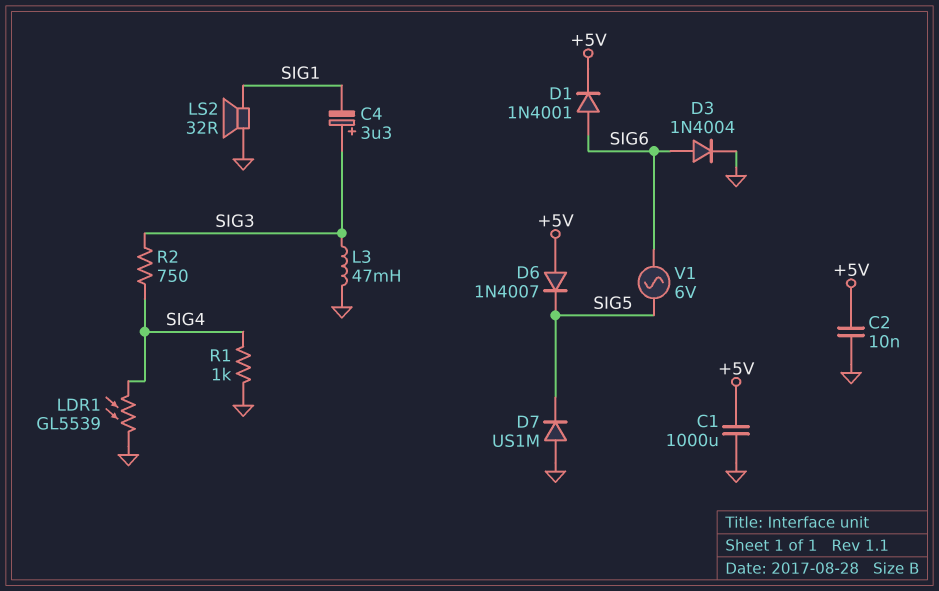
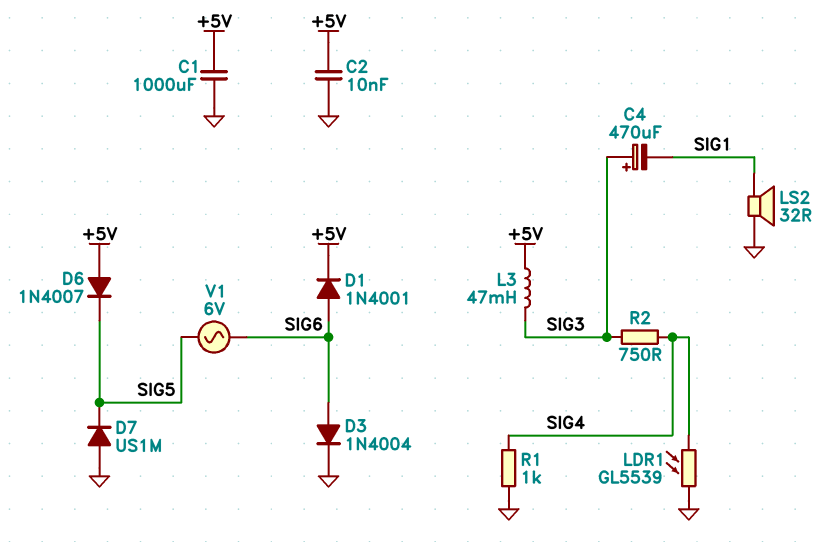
C4: 3.3uF (plus SIG3, minus SIG1) -> 470uF (plus SIG3, minus SIG1)
L3: 47mH (GND, SIG3) -> 47mH (+5V, SIG3)

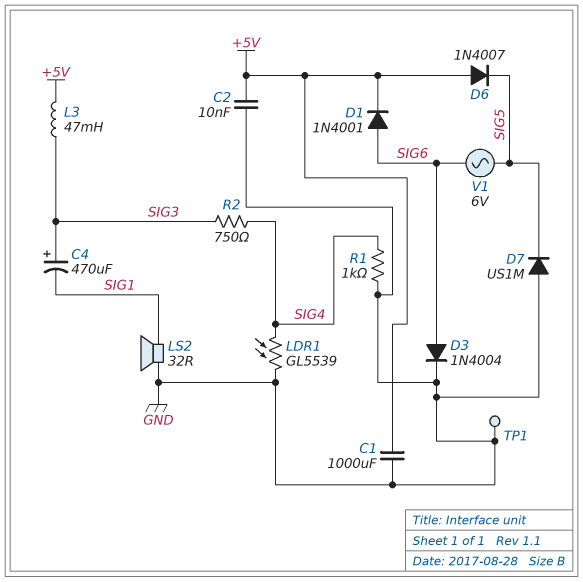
TP1: none -> test point (GND)

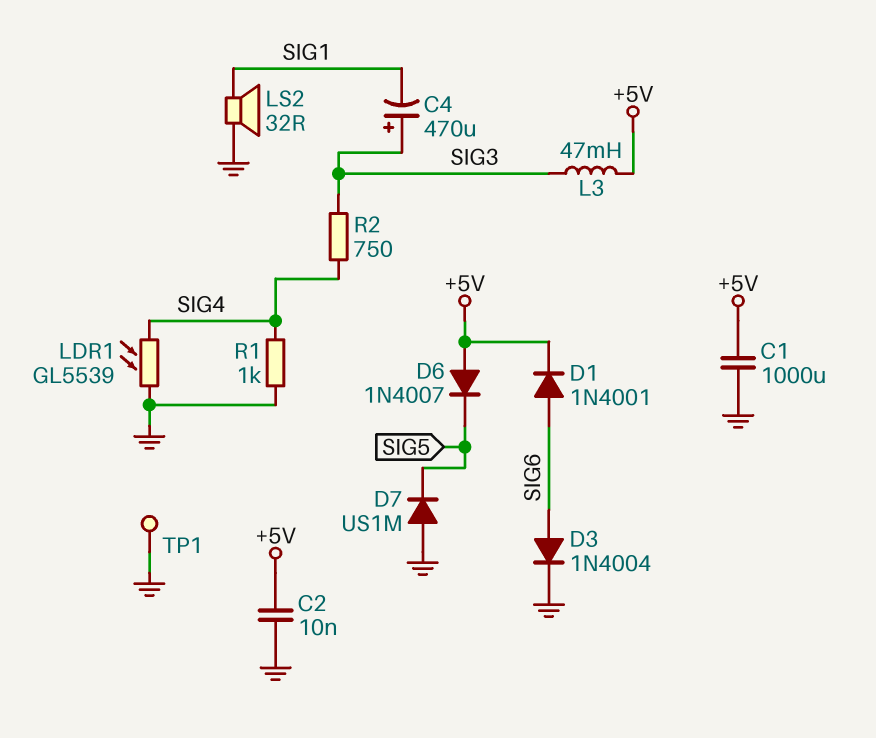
V1: AC 6V (SIG5, SIG6) -> none

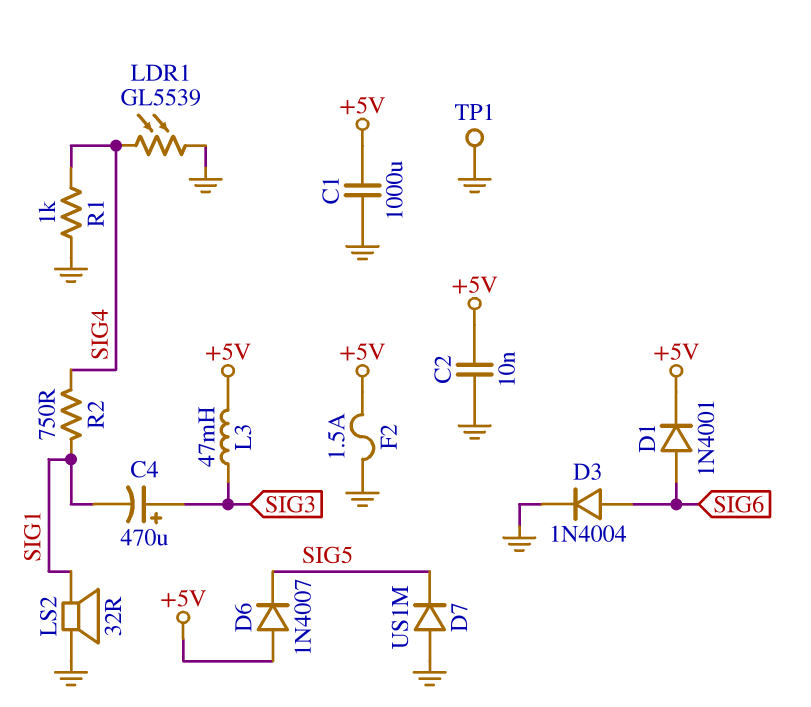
F2: none -> 1.5A (+5V, GND)
R2: 750 (SIG3, SIG4) -> 750 (SIG1, SIG4)

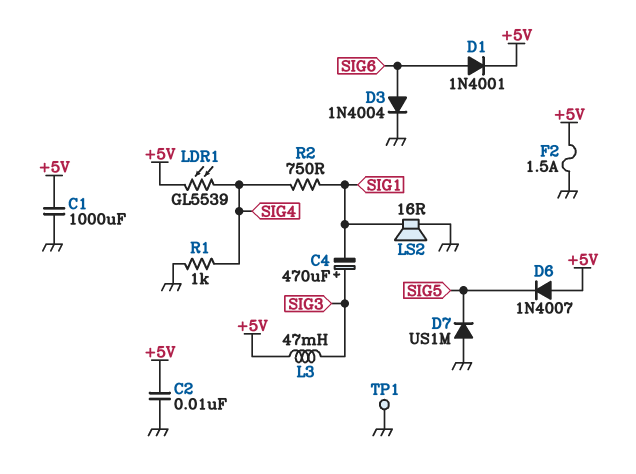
LDR1: GL5539 (GND, SIG4) -> GL5539 (+5V, SIG4)
LS2: speaker 32R (GND, SIG1) -> speaker 16R (GND, SIG1)

